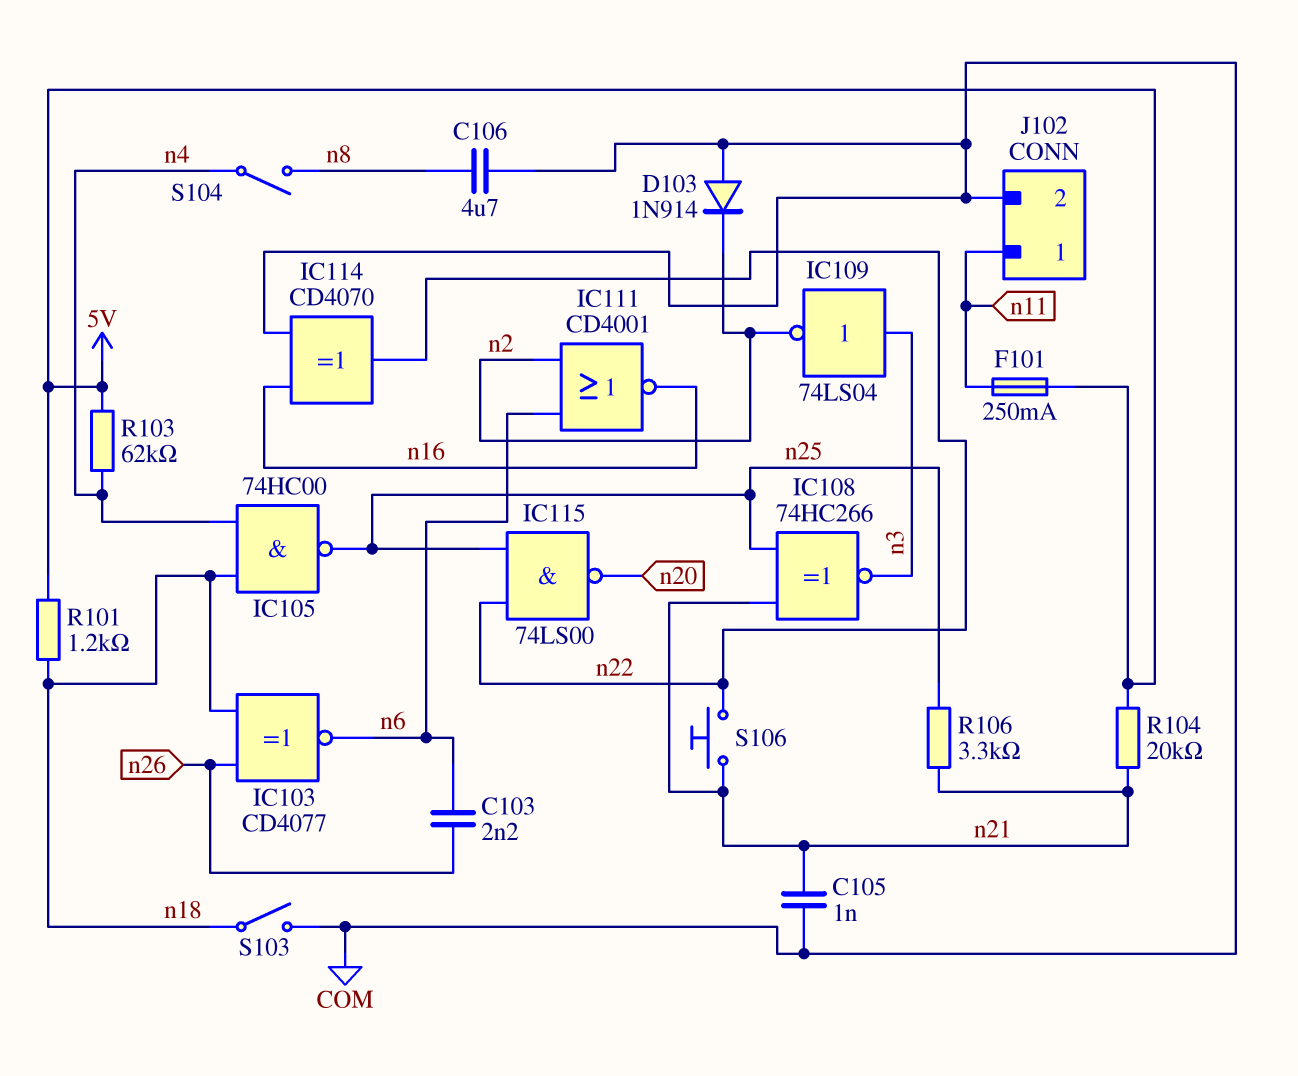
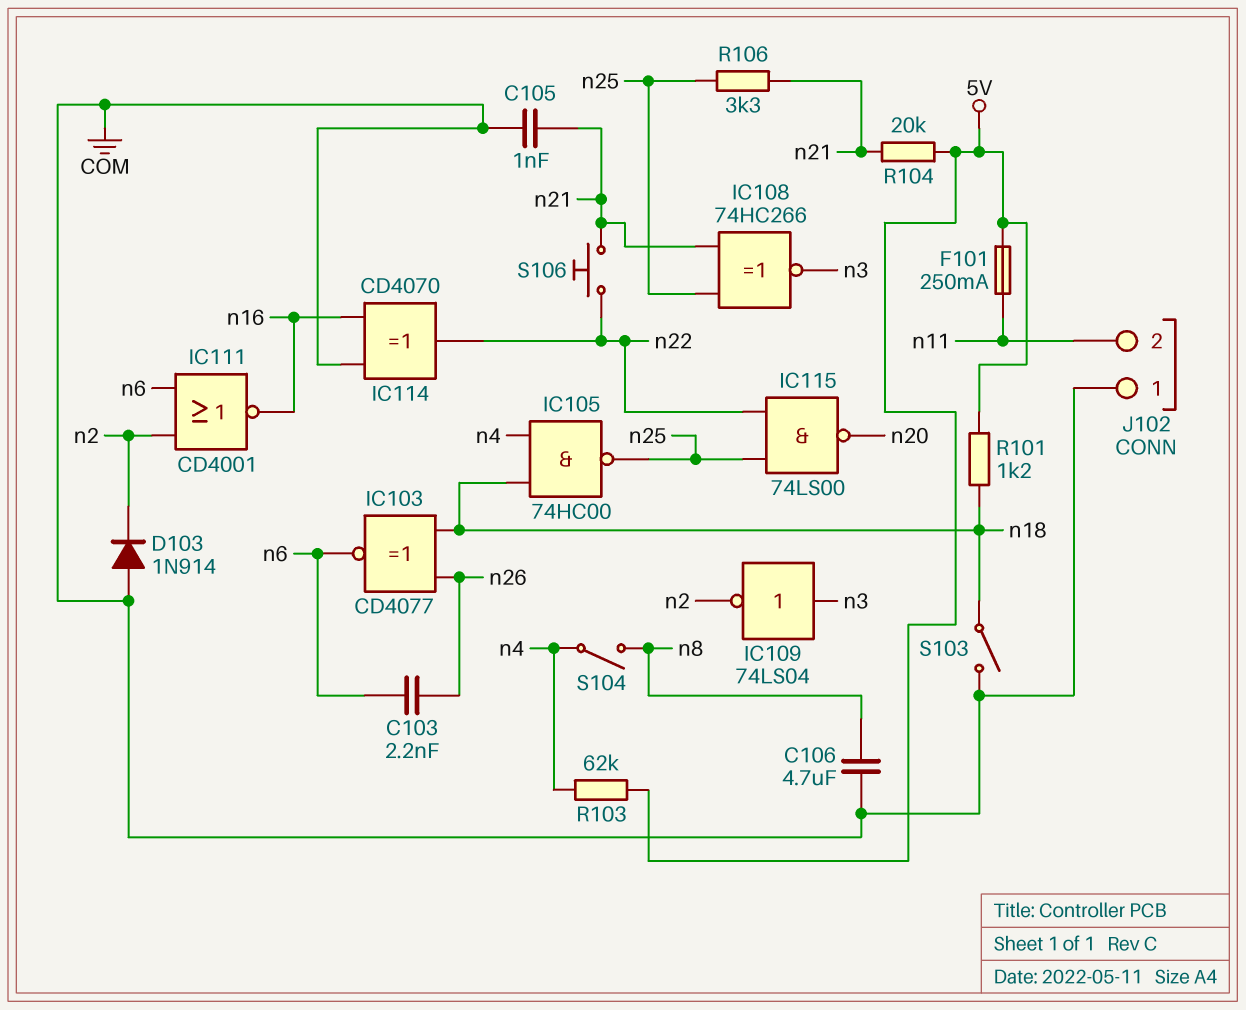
J102 pin 1: n11 -> COM
J102 pin 2: COM -> n11

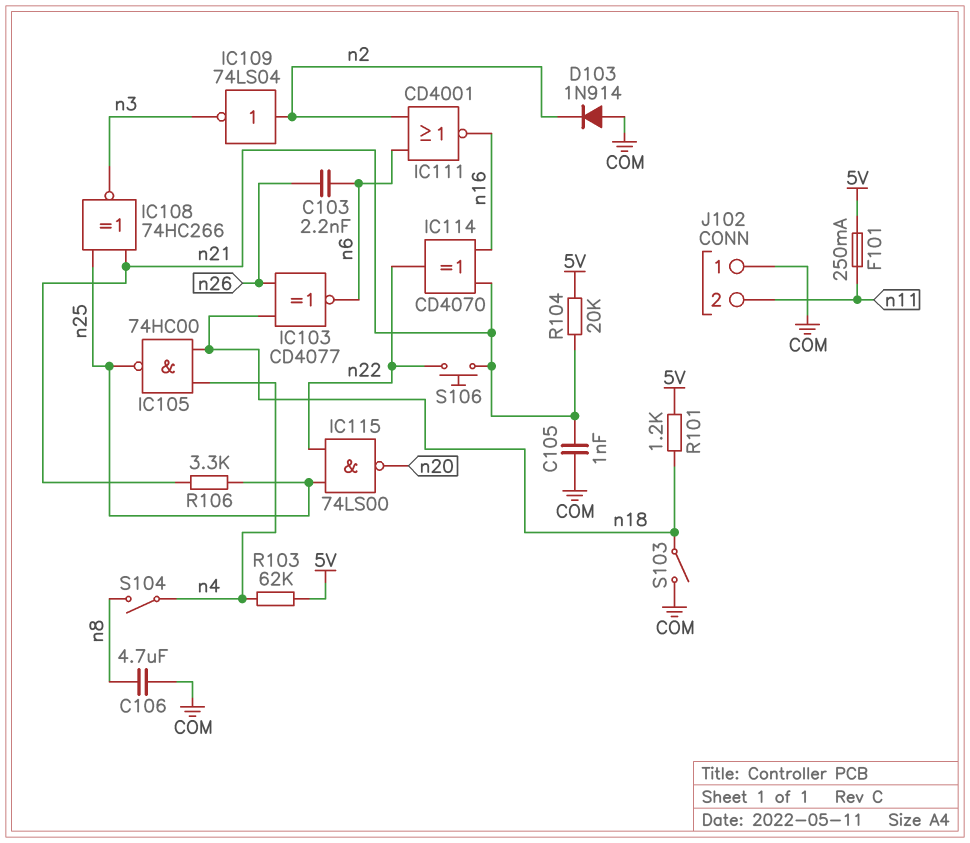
IC109: NOT 74LS04 (in n3, out n2) -> NOT 74LS04 (in n2, out n3)
IC114: XOR CD4070 (in COM, in n16, out n22) -> XOR CD4070 (in n16, in n21, out n22)

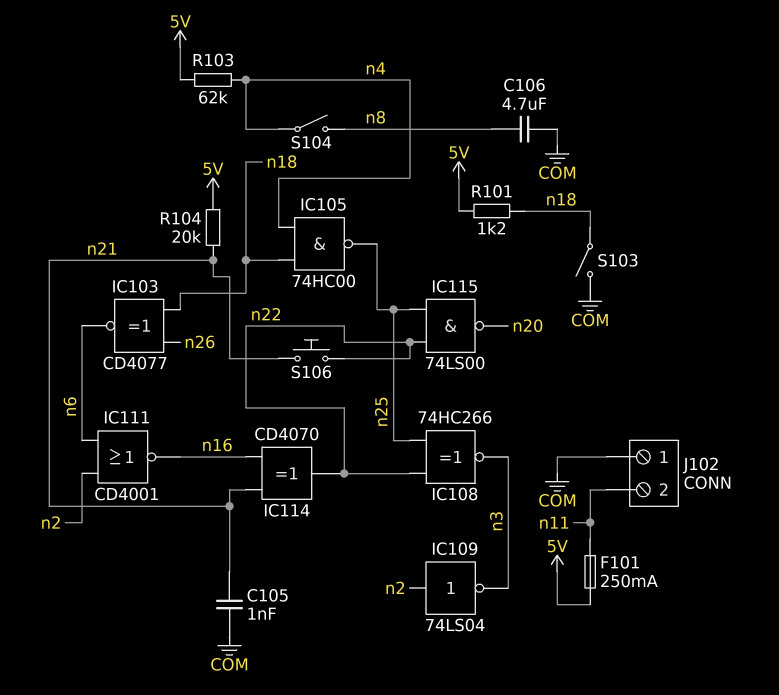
C103: 2.2nF (n6, n26) -> none
D103: diode 1N914 (A COM, K n2) -> none
IC108: XNOR 74HC266 (in n21, in n25, out n3) -> XNOR 74HC266 (in n22, in n25, out n3)
R106: 3.3k (n21, n25) -> none

